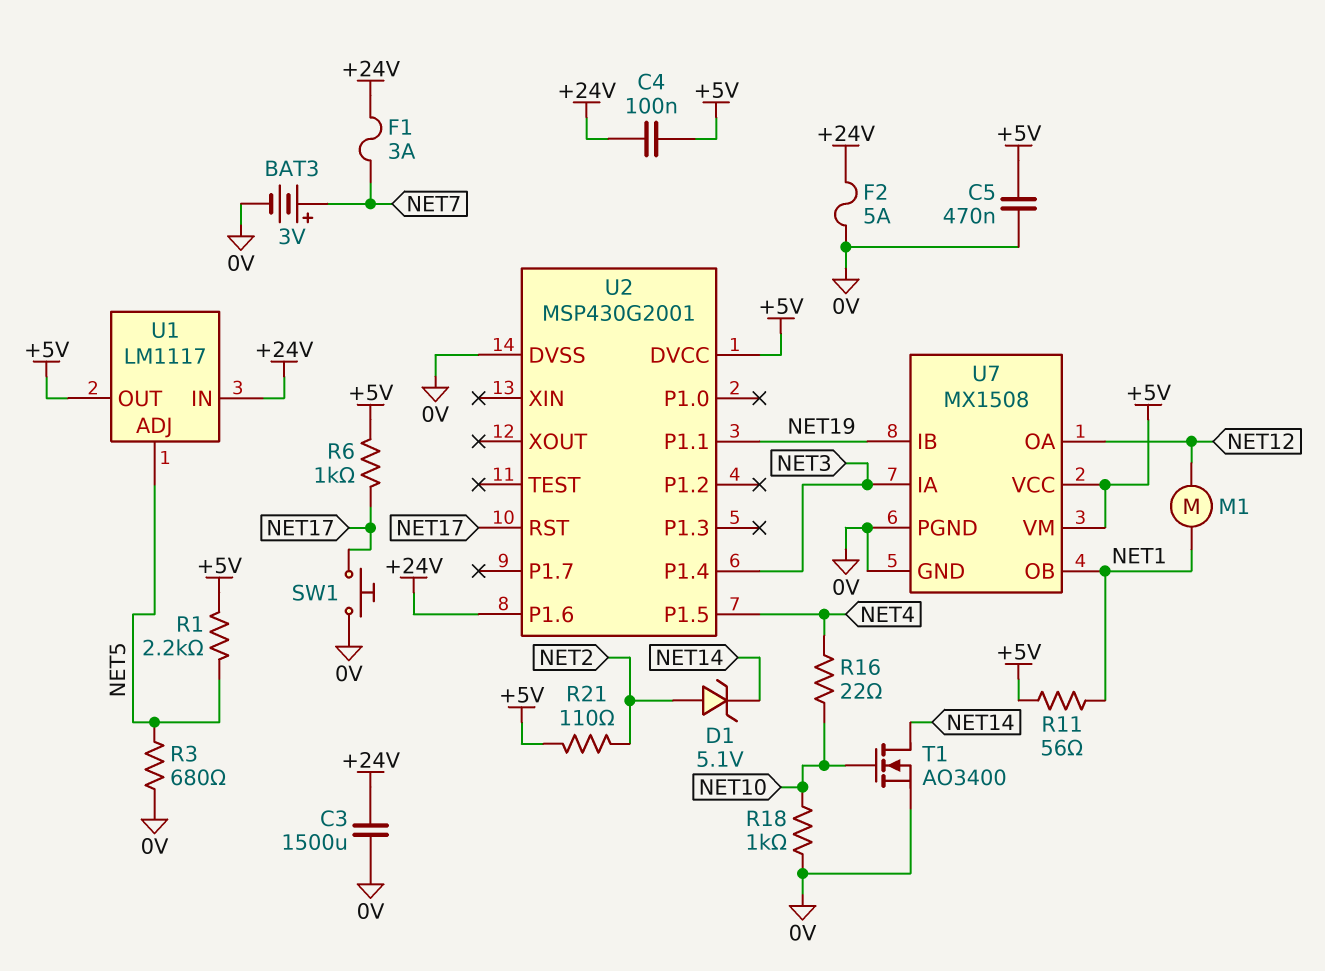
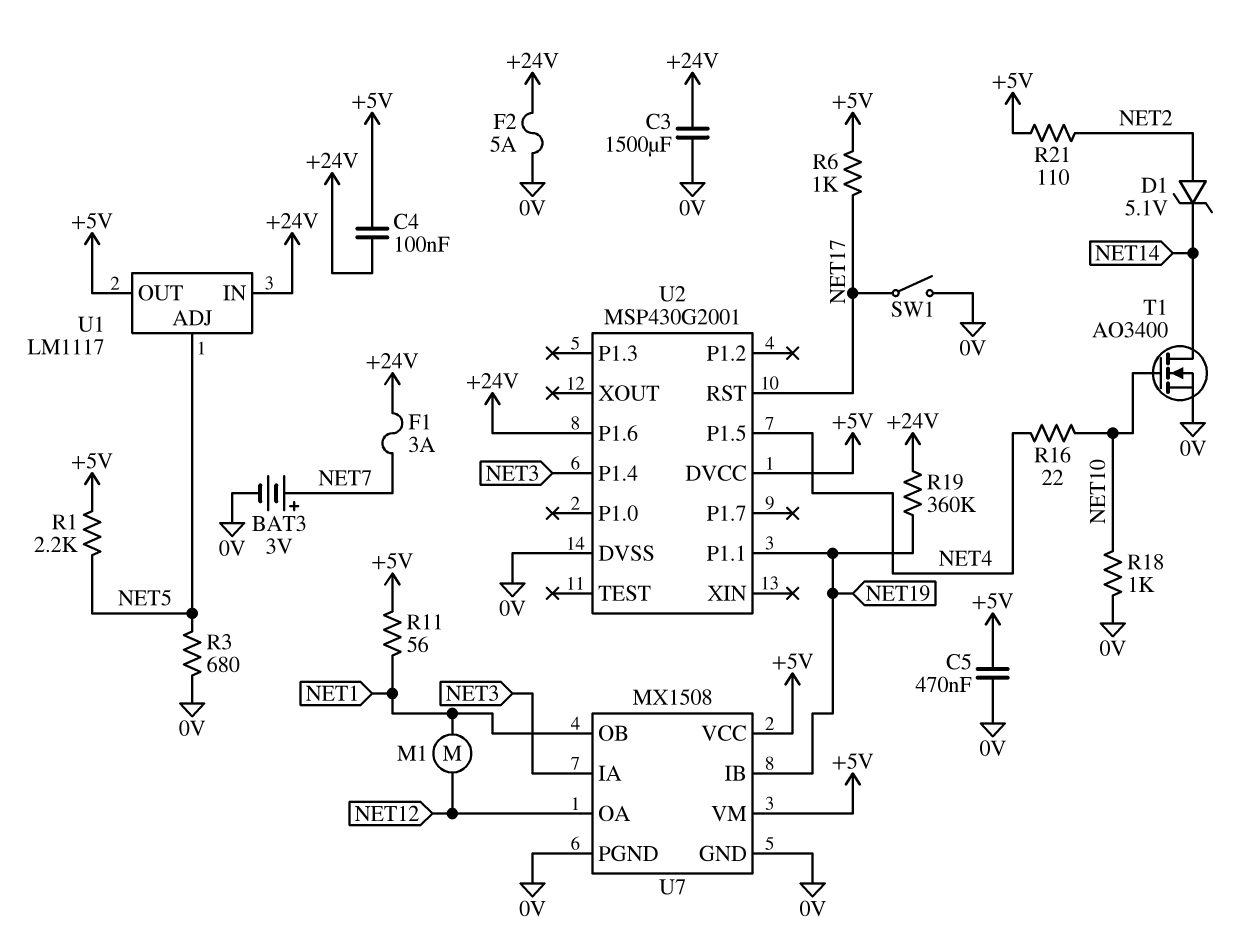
R19: none -> 360k (+24V, NET19)
SW1: button (0V, NET17) -> switch (0V, NET17)

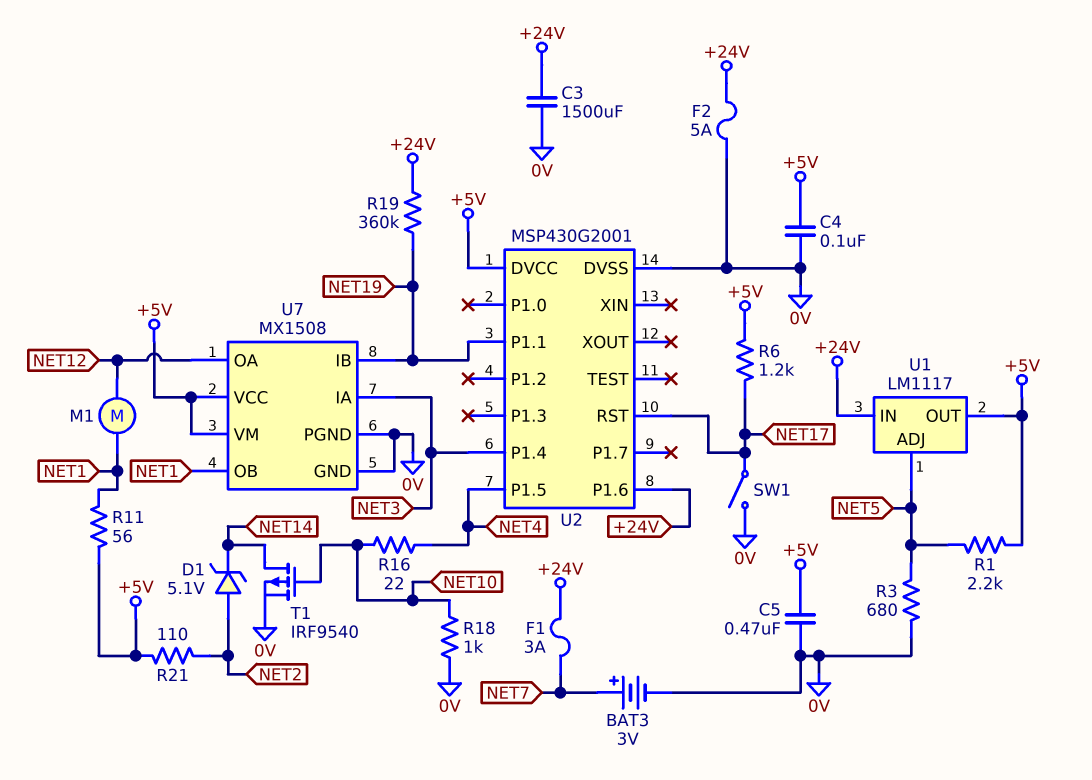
C4: 100nF (+5V, +24V) -> 100nF (+5V, 0V)
R6: 1k (+5V, NET17) -> 1.2k (+5V, NET17)
T1: NMOS AO3400 (G NET10, D NET14, S 0V) -> PMOS IRF9540 (G NET10, D NET14, S 0V)

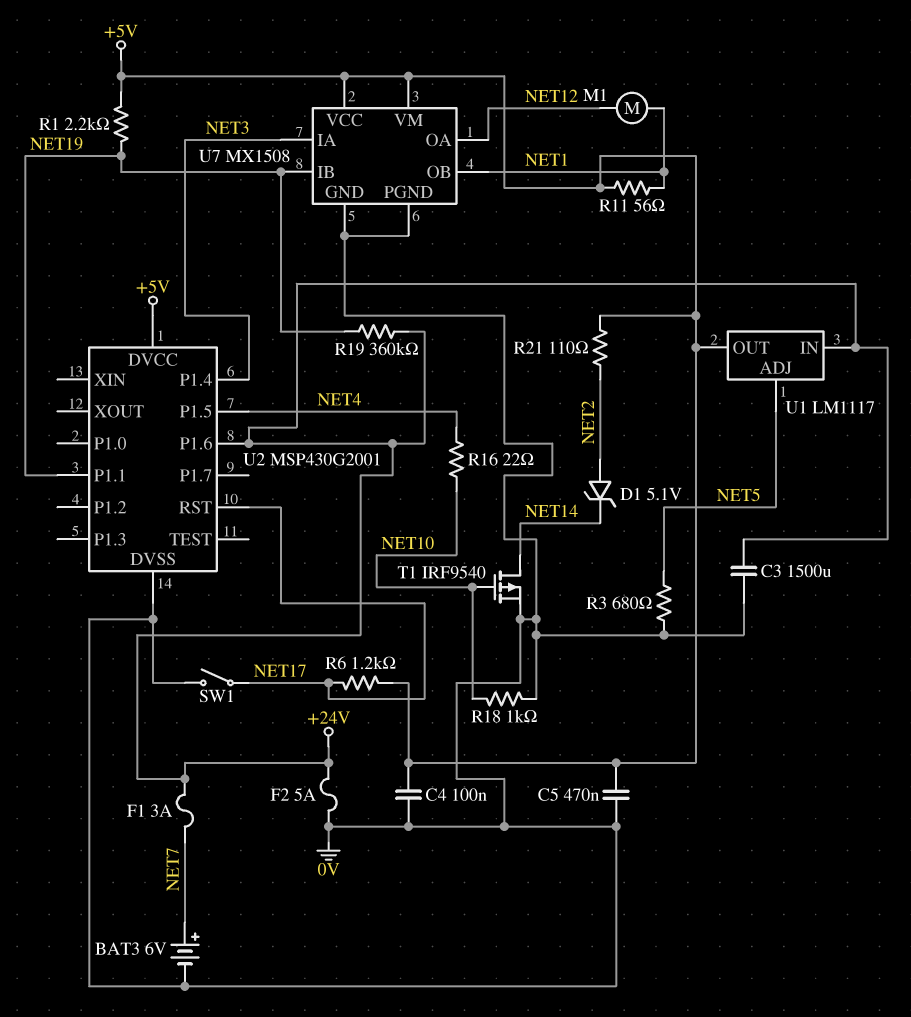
BAT3: 3V (plus NET7, minus 0V) -> 6V (plus NET7, minus 0V)
R1: 2.2k (+5V, NET5) -> 2.2k (+5V, NET19)

